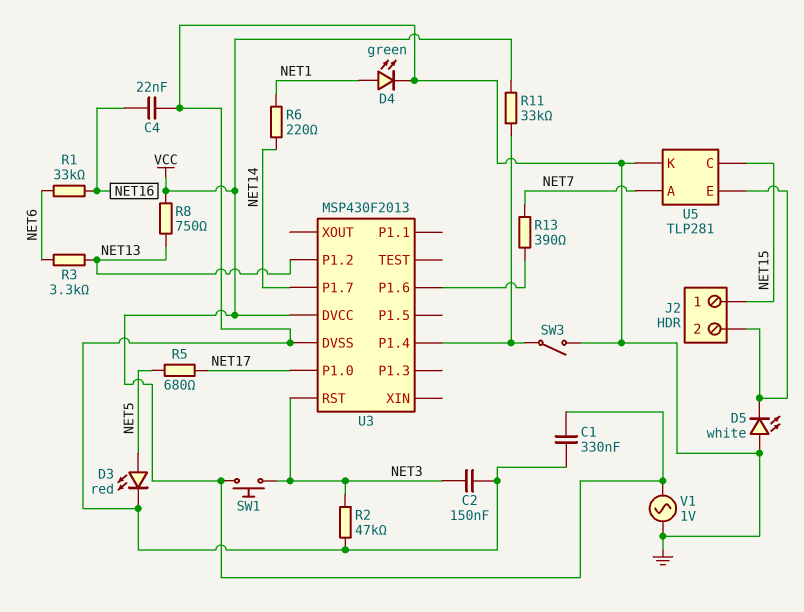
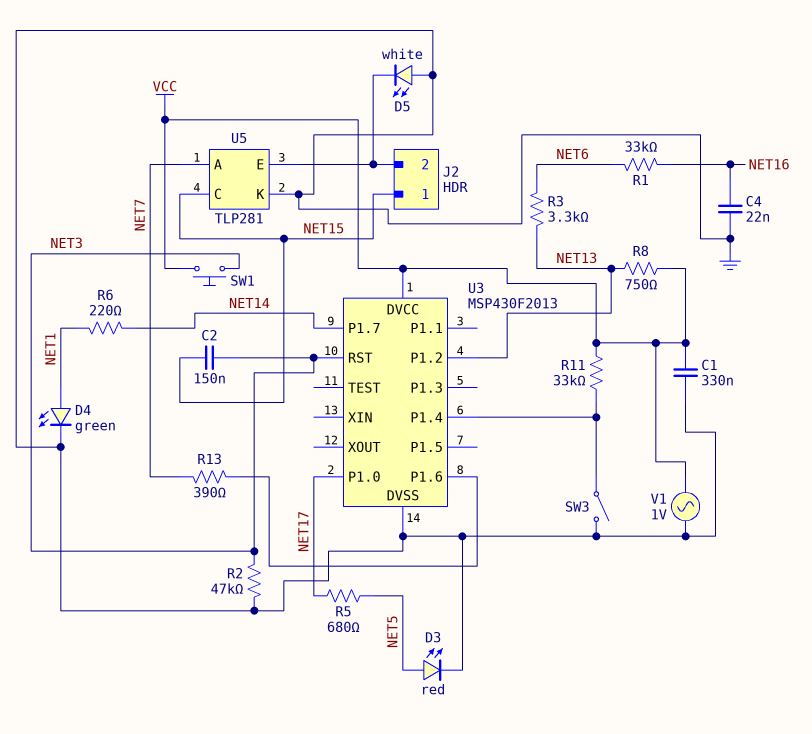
C2: 150nF (GND, NET3) -> 150nF (NET3, NET15)

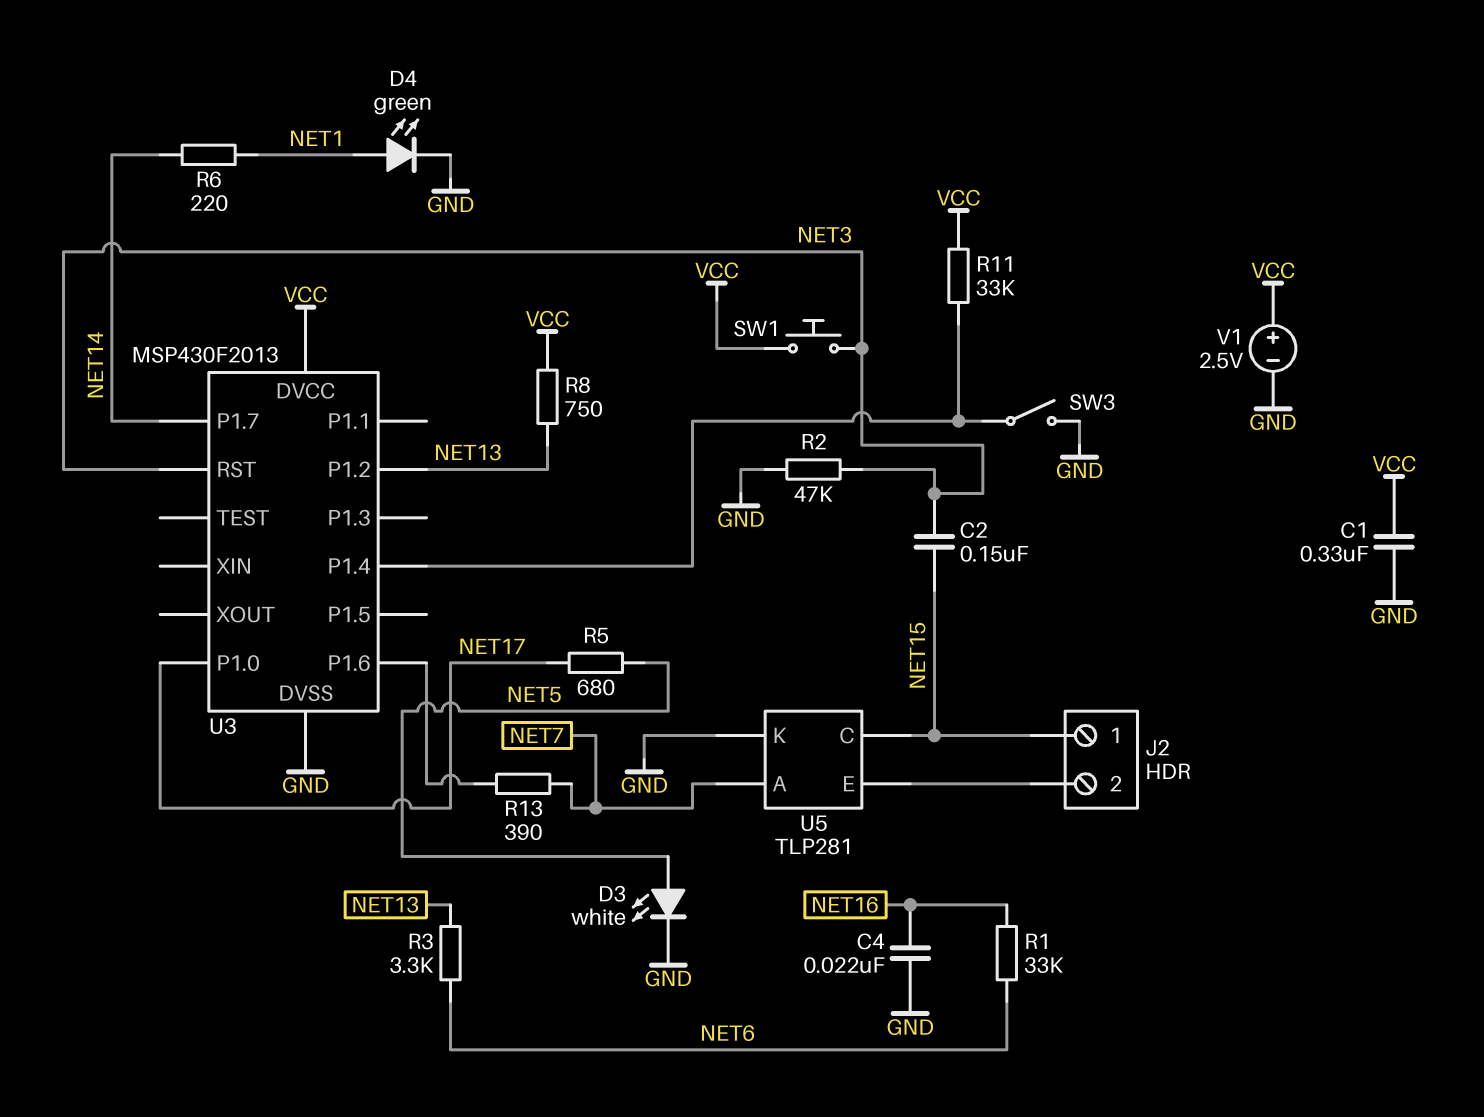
D3: LED red (A NET5, K GND) -> LED white (A NET5, K GND)
D5: LED white (A GND, K J2/2) -> none
V1: AC 1V (GND, VCC) -> 2.5V (plus VCC, minus GND)

